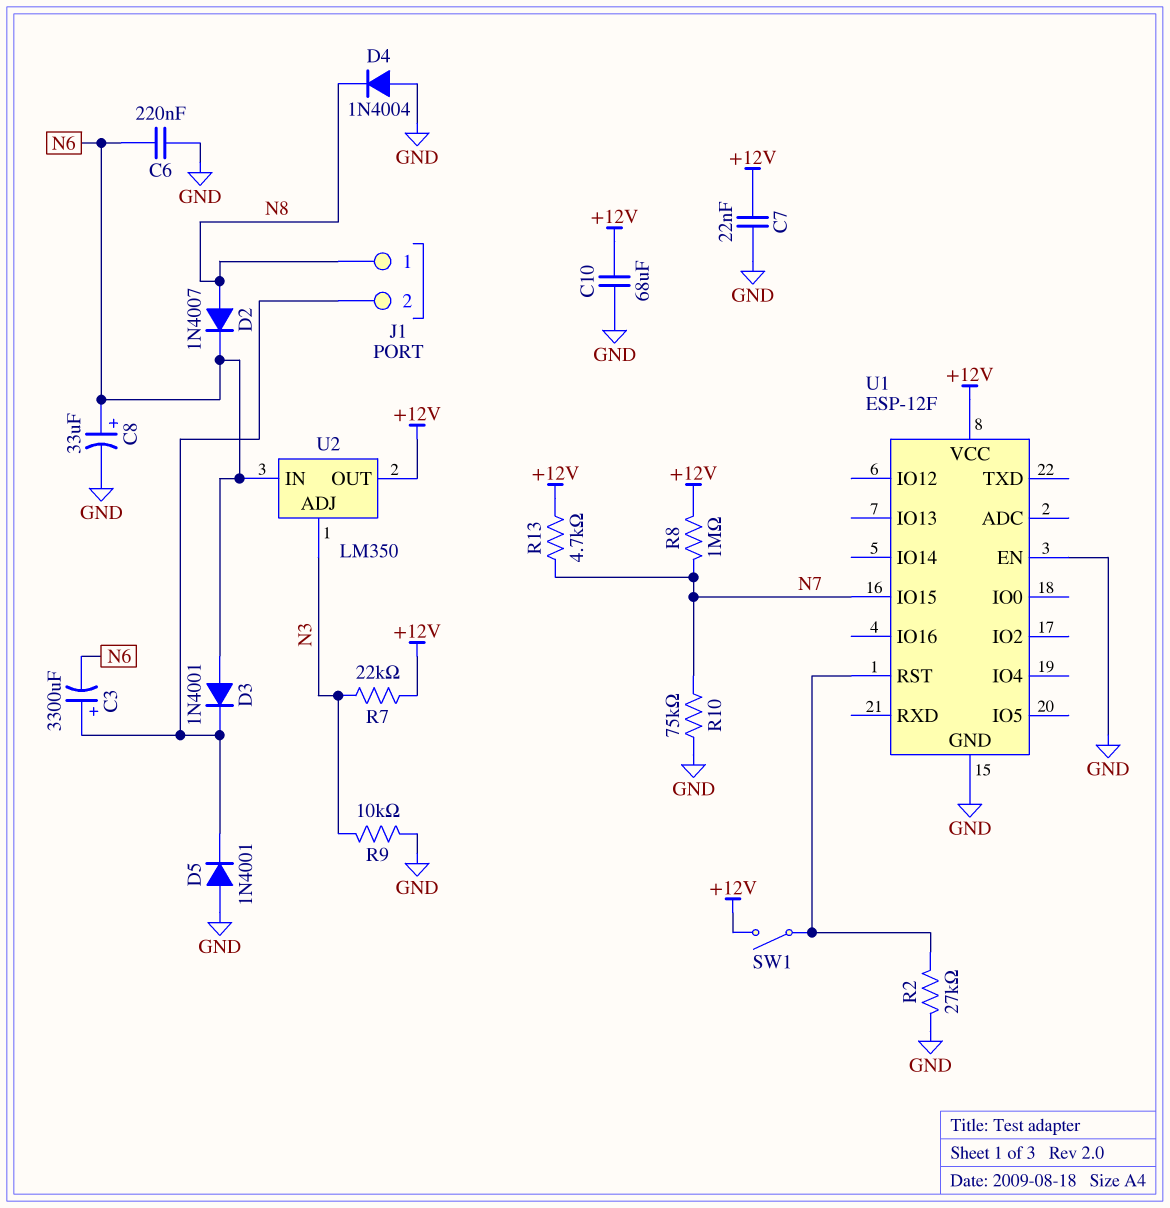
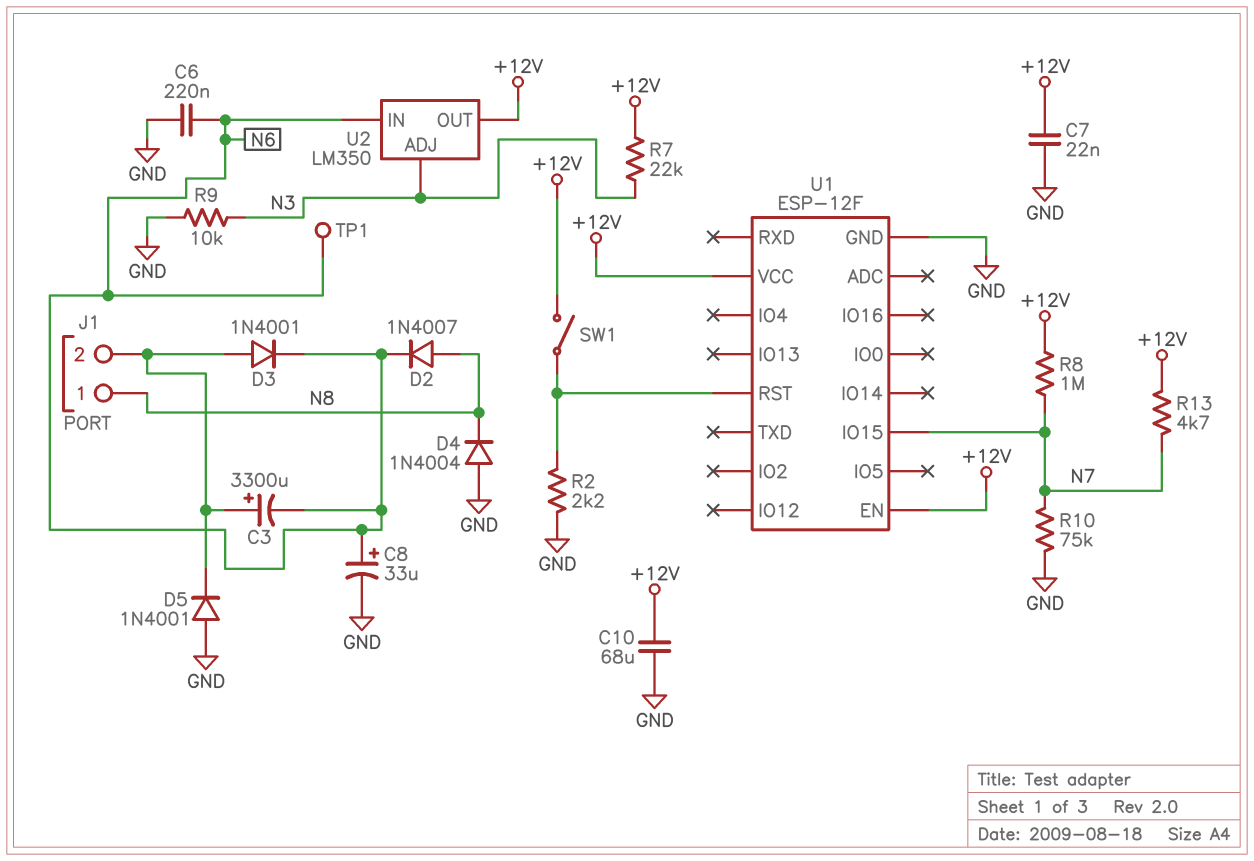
D3: diode 1N4001 (A N6, K J1/2) -> diode 1N4001 (A J1/2, K N6)
R2: 27k (GND, U1/RST) -> 2.2k (GND, U1/RST)
TP1: none -> test point (N6)
U1 pin EN: GND -> +12V

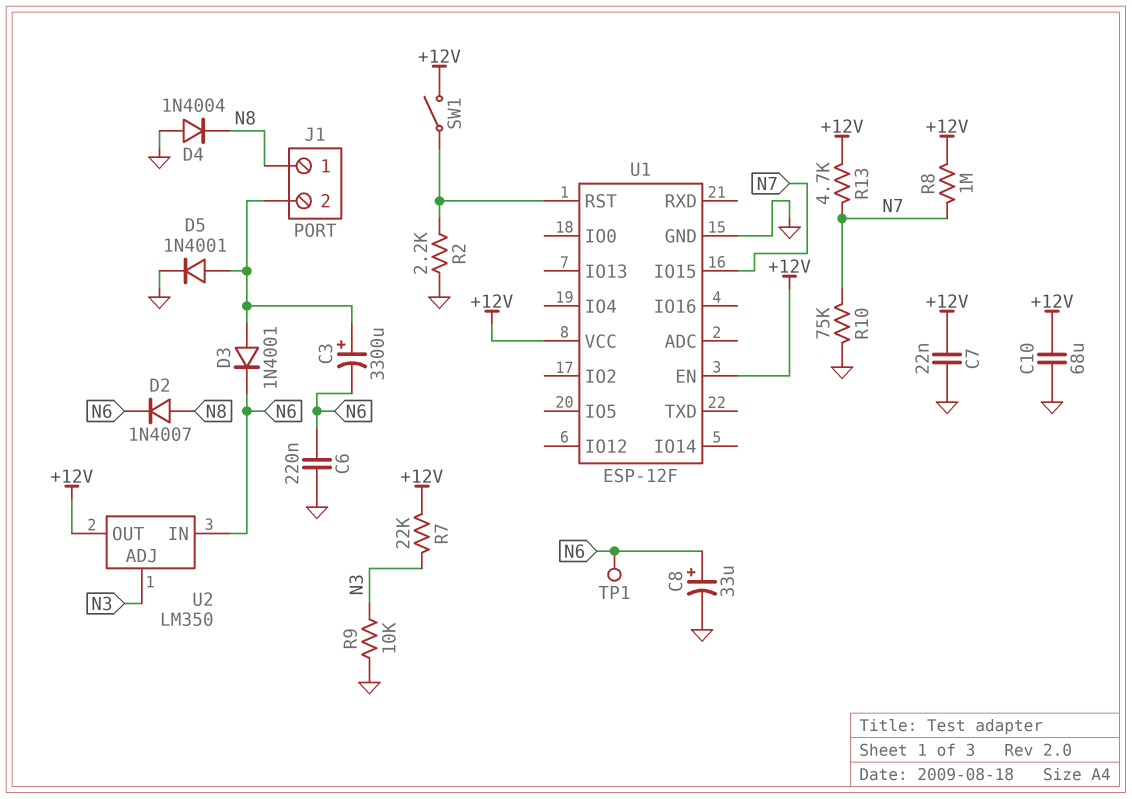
D5: diode 1N4001 (A GND, K J1/2) -> diode 1N4001 (A J1/2, K GND)

